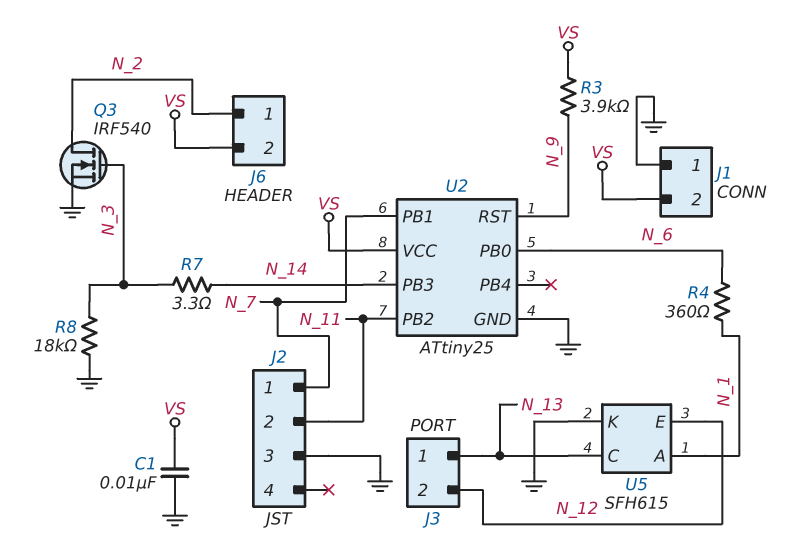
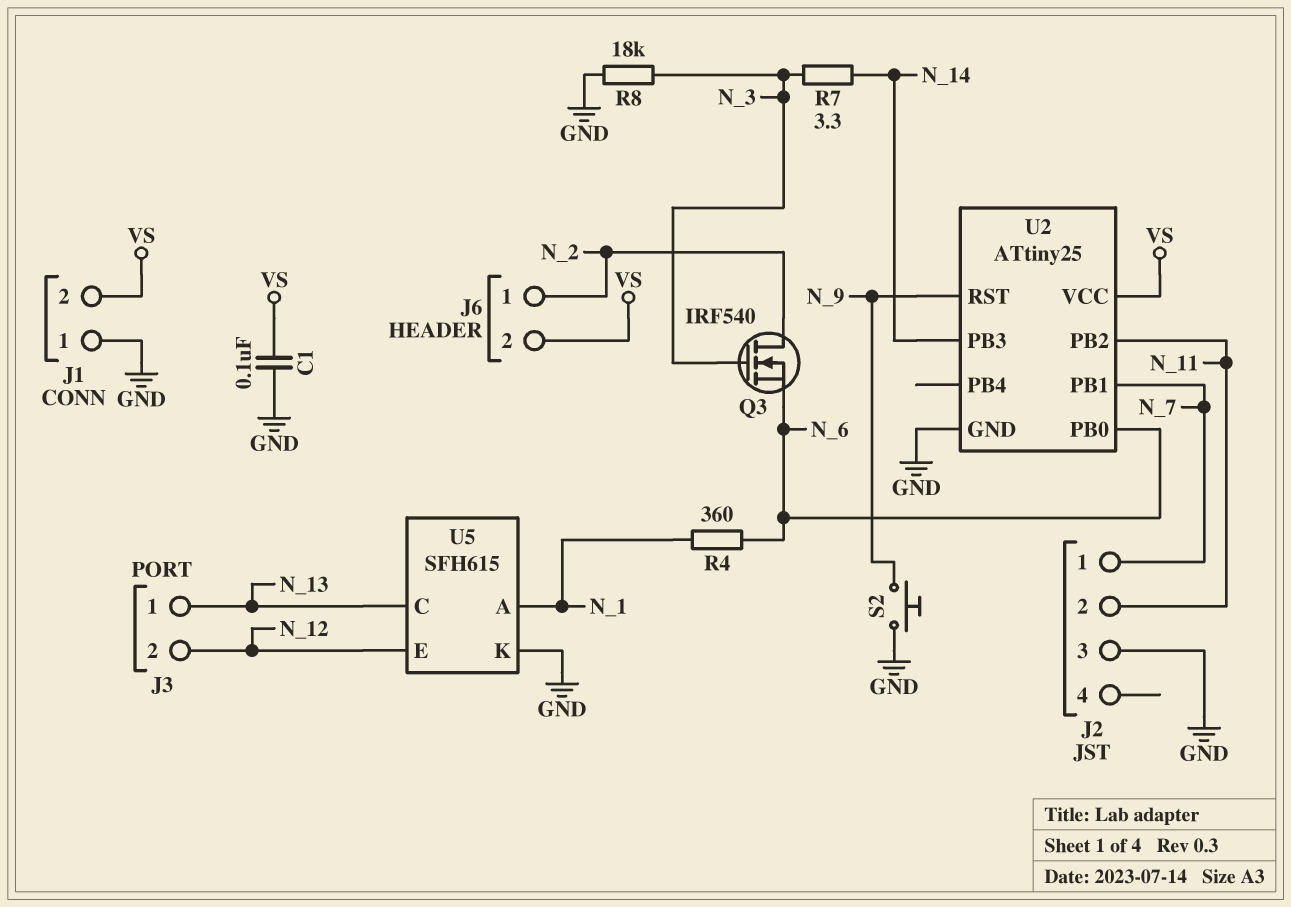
C1: 10nF (GND, VS) -> 100nF (GND, VS)
Q3: NMOS IRF540 (G N_3, D N_2, S GND) -> NMOS IRF540 (G N_3, D N_2, S N_6)
R3: 3.9k (N_9, VS) -> none
S2: none -> button (GND, N_9)

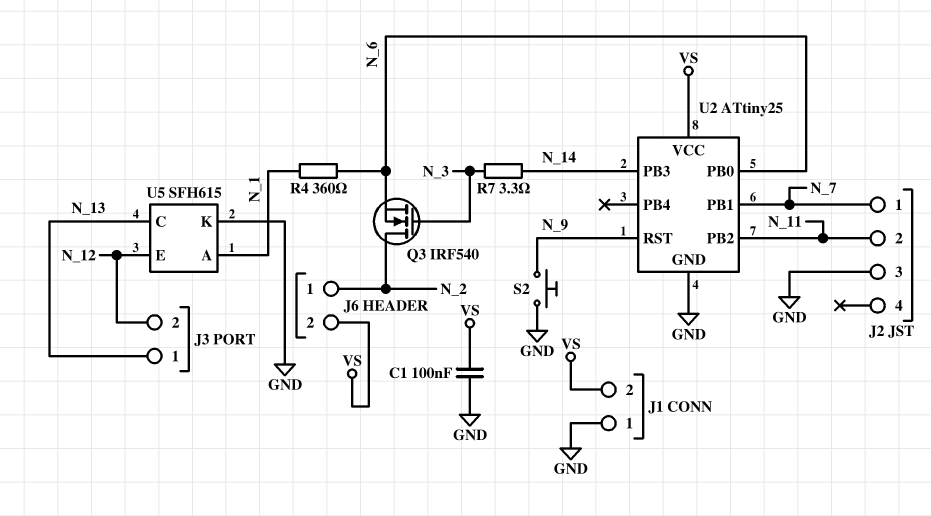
R8: 18k (GND, N_3) -> none

